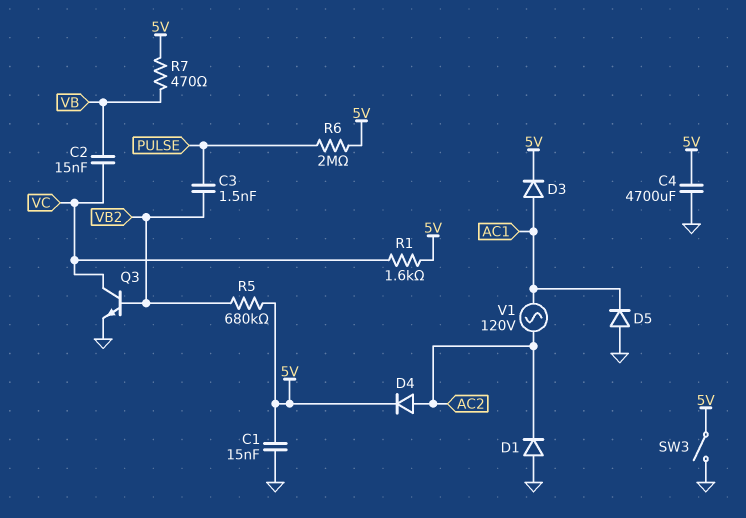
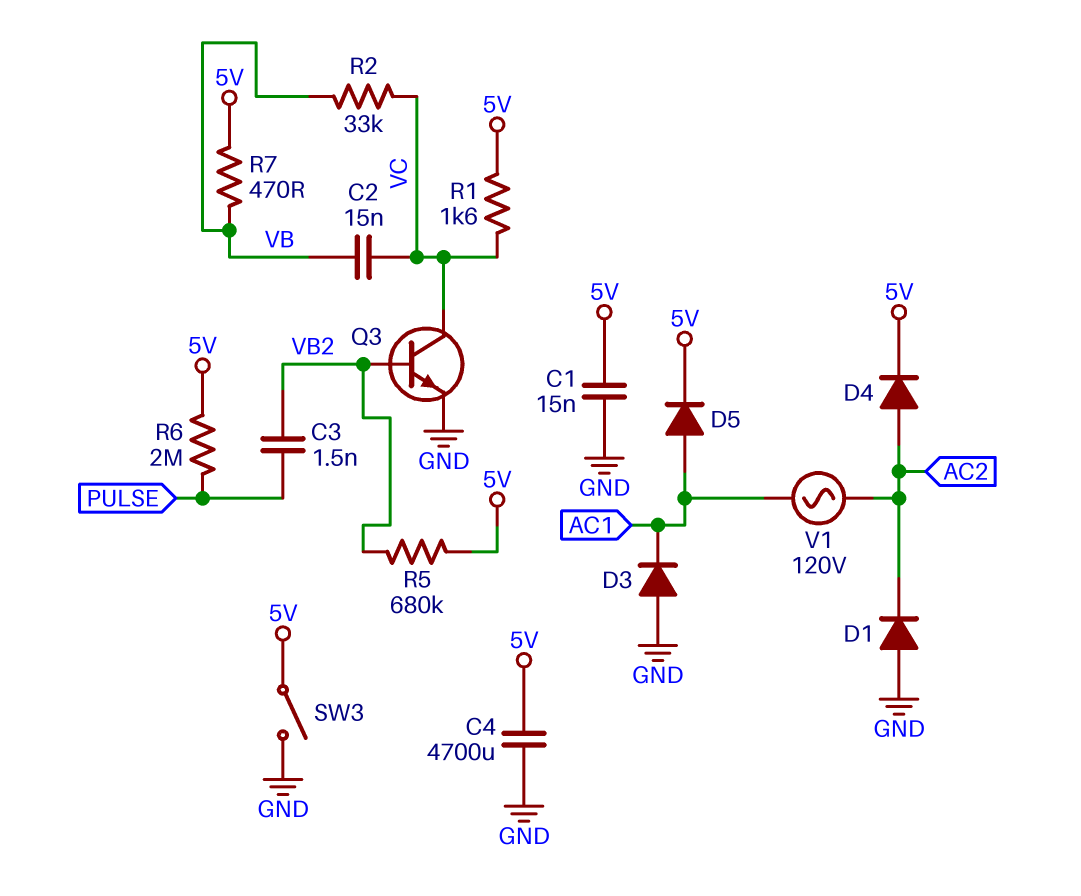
D3: diode (A AC1, K 5V) -> diode (A GND, K AC1)
D5: diode (A GND, K AC1) -> diode (A AC1, K 5V)
R2: none -> 33k (VB, VC)

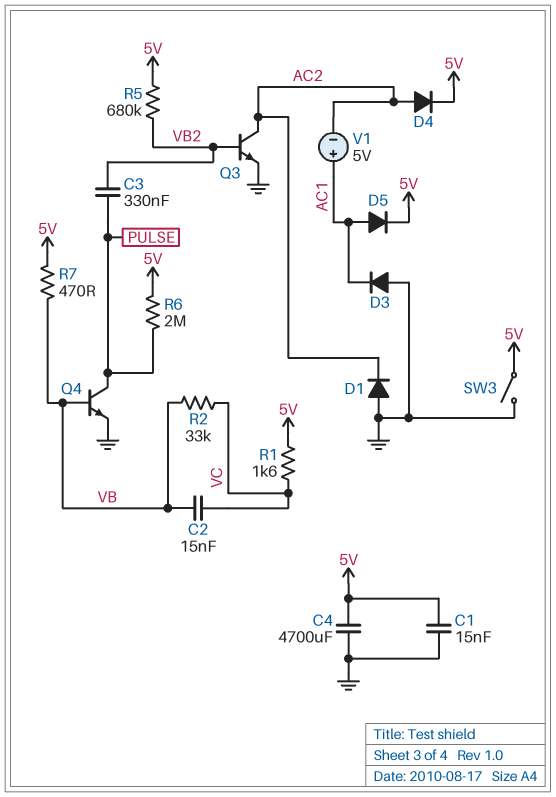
C3: 1.5nF (PULSE, VB2) -> 330nF (PULSE, VB2)
Q3: NPN (B VB2, C VC, E GND) -> NPN (B VB2, C AC2, E GND)
Q4: none -> NPN (B VB, C PULSE, E GND)
V1: AC 120V (AC1, AC2) -> 5V (plus AC1, minus AC2)

